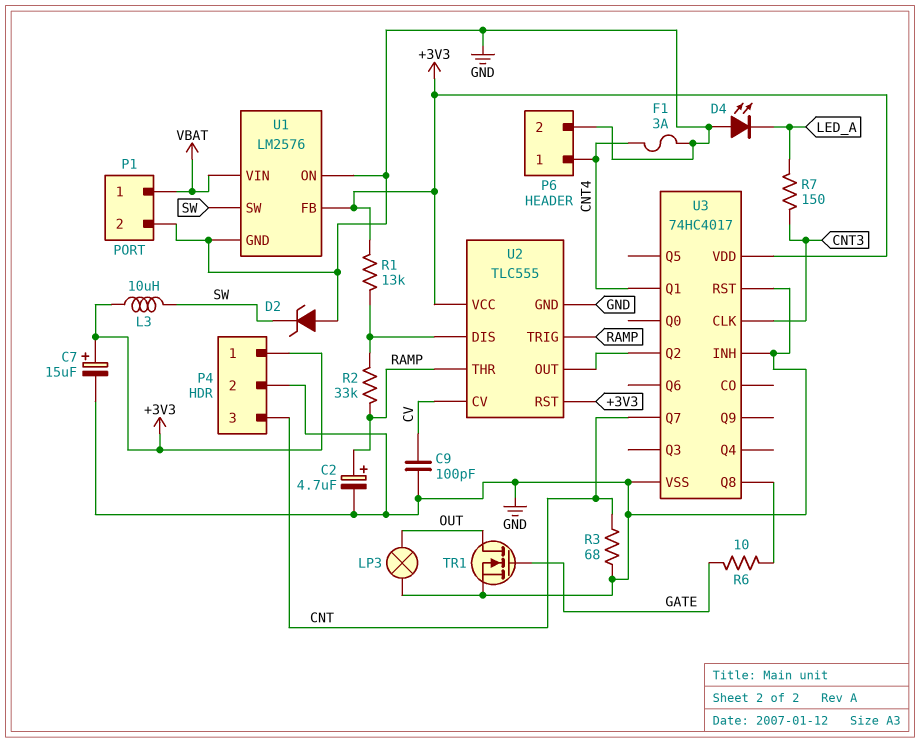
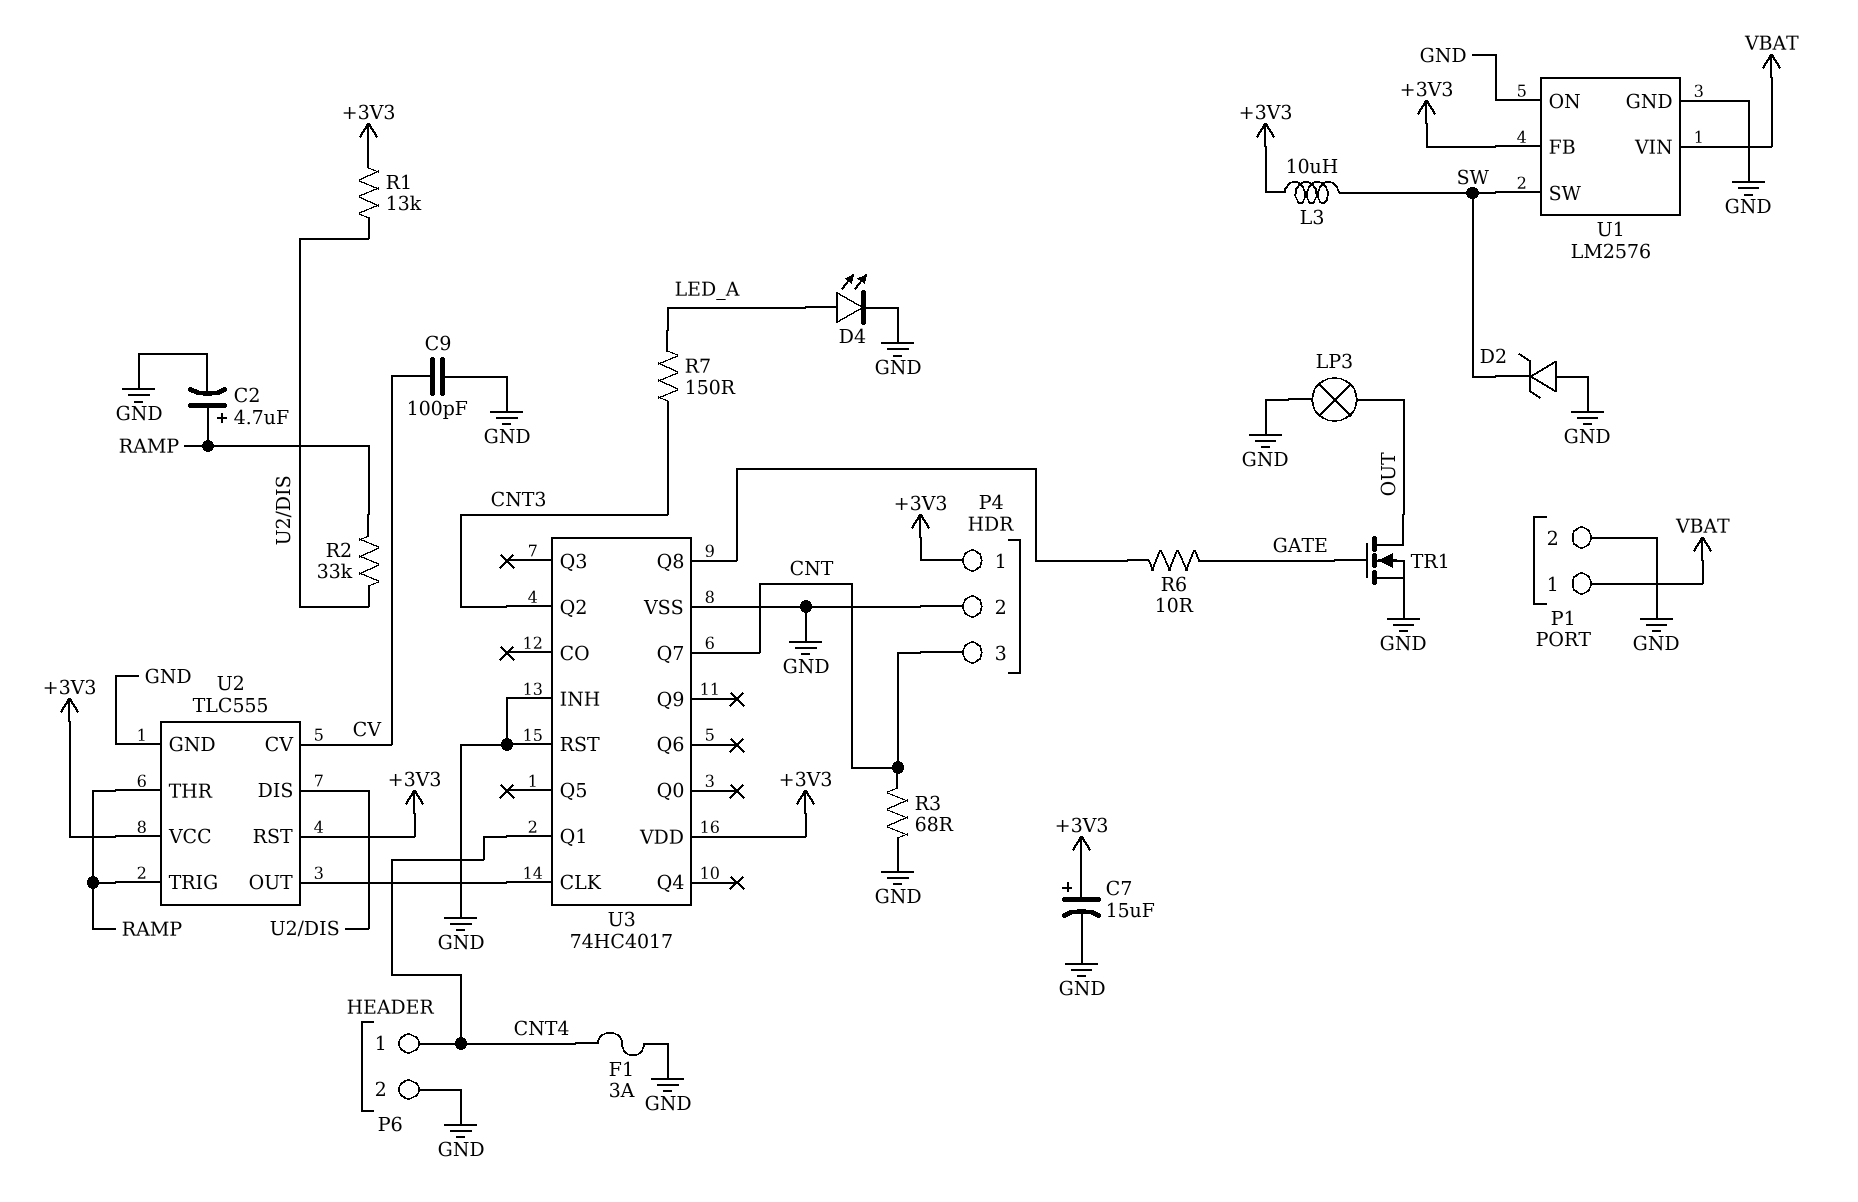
D4: LED (A GND, K LED_A) -> LED (A LED_A, K GND)
U3 pin CLK: CNT3 -> U2/OUT
U3 pin Q2: U2/OUT -> CNT3

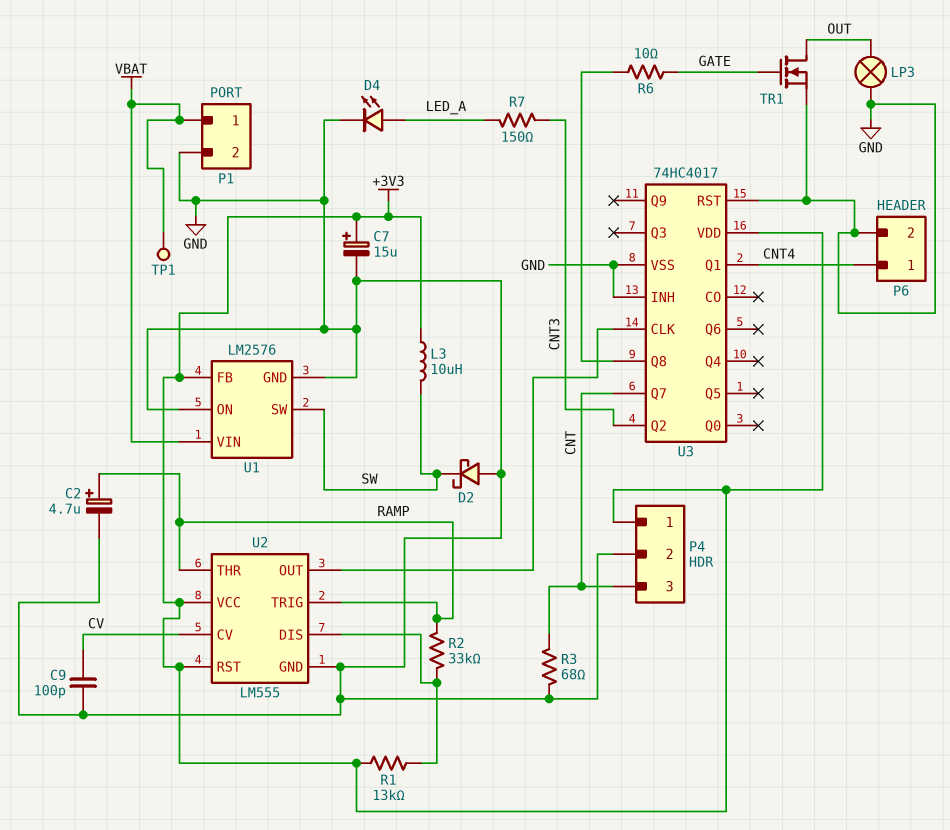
D2: zener (A GND, K SW) -> schottky (A GND, K SW)
F1: 3A (CNT4, GND) -> none
TP1: none -> test point (VBAT)
U2: TLC555 -> LM555

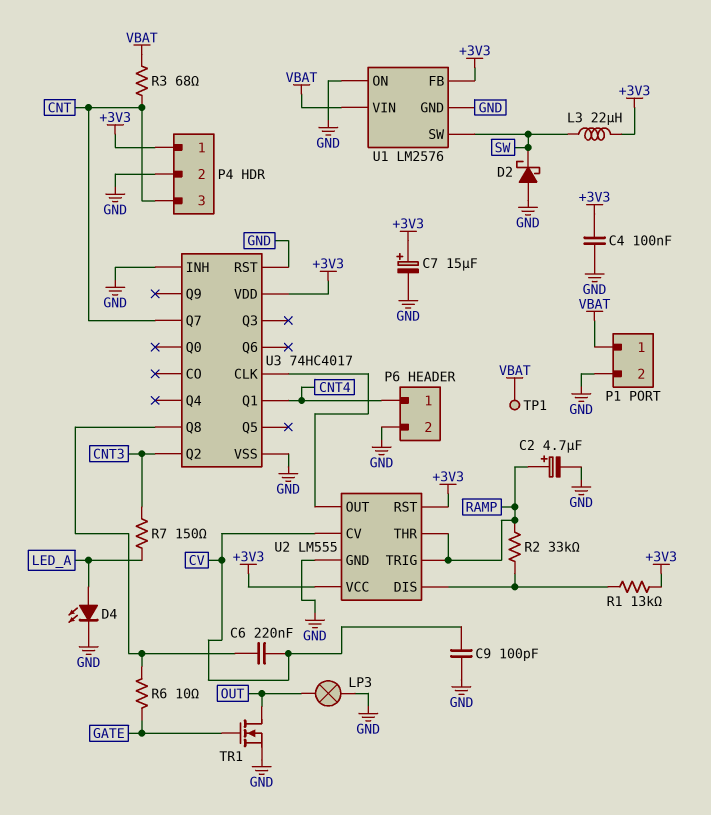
C4: none -> 100nF (+3V3, GND)
C6: none -> 220nF (CV, U3/Q8)
L3: 10uH (+3V3, SW) -> 22uH (+3V3, SW)
R3: 68 (CNT, GND) -> 68 (CNT, VBAT)

